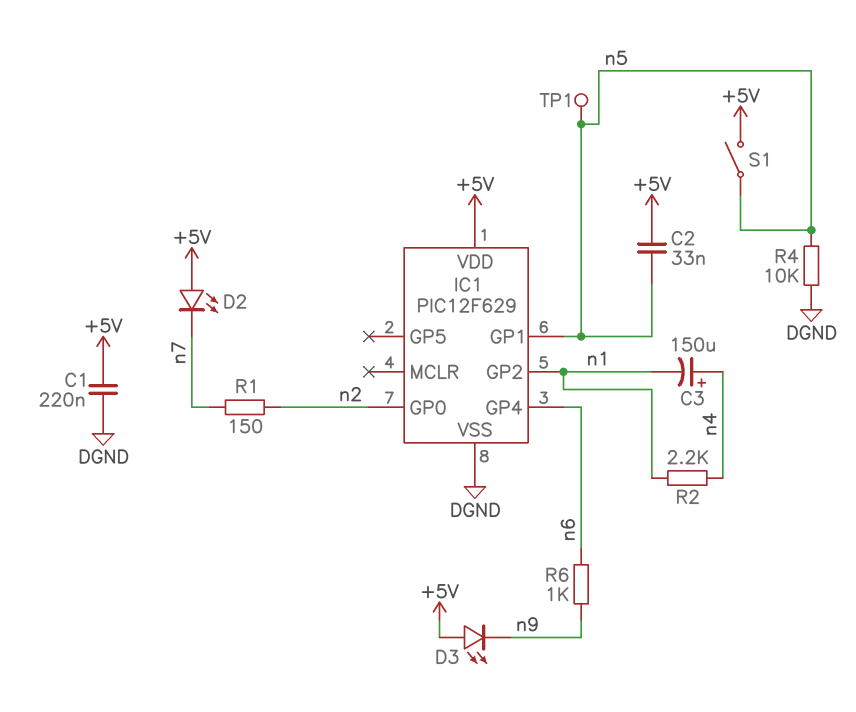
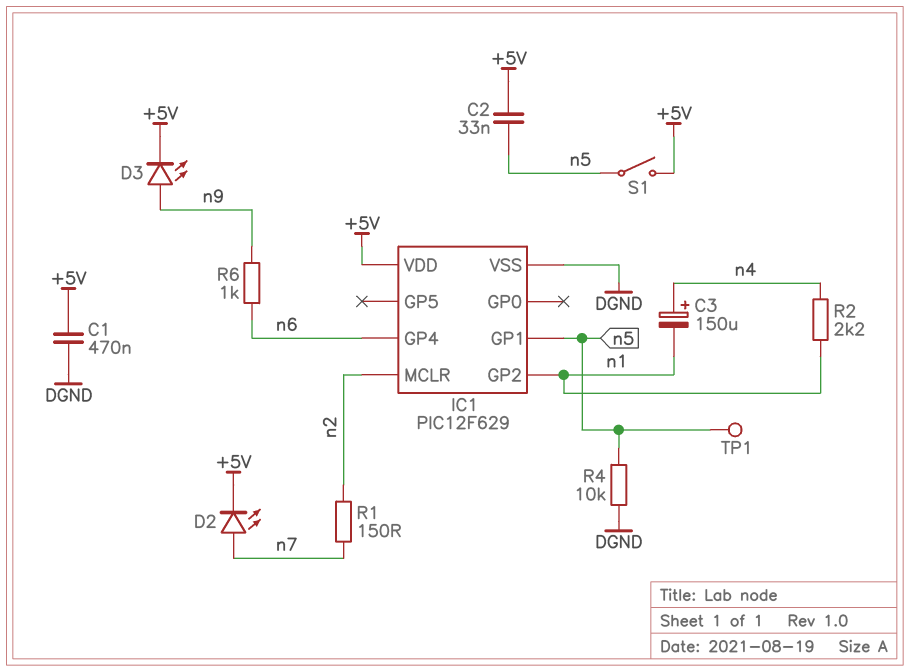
C1: 220nF (+5V, DGND) -> 470nF (+5V, DGND)
D2: LED (A +5V, K n7) -> LED (A n7, K +5V)
D3: LED (A +5V, K n9) -> LED (A n9, K +5V)
IC1 pin GP0: n2 -> none
IC1 pin MCLR: none -> n2

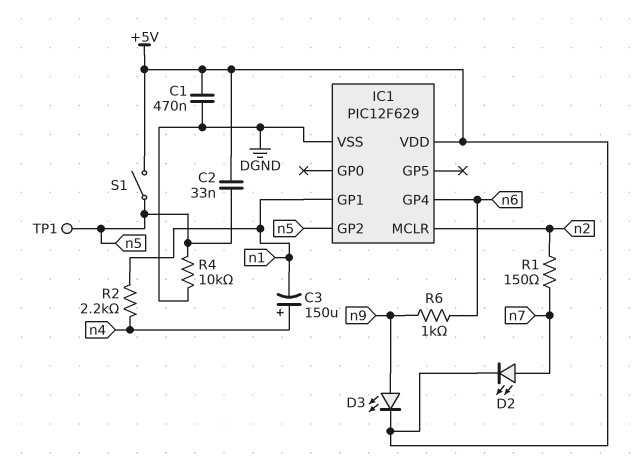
IC1 pin GP1: n5 -> n1
IC1 pin GP2: n1 -> n5

